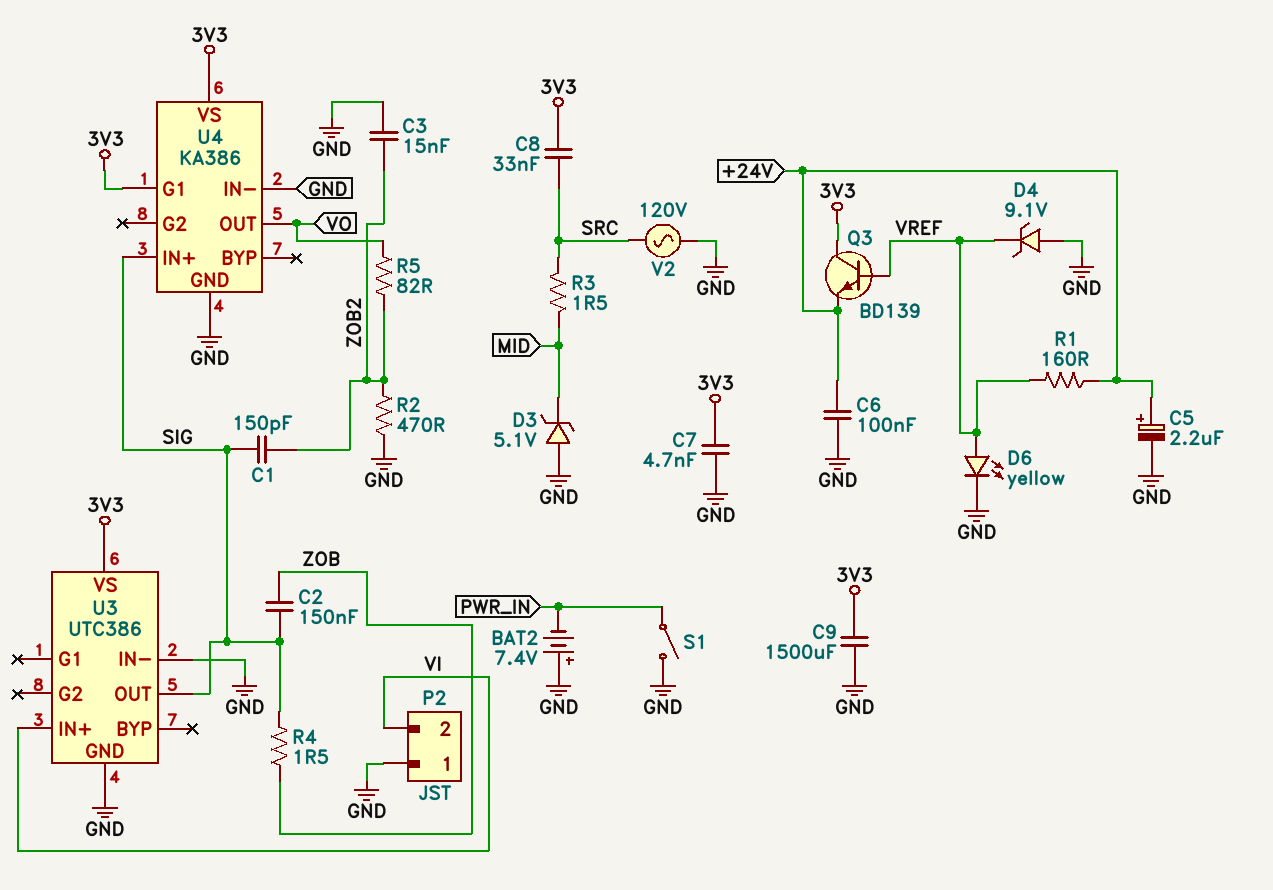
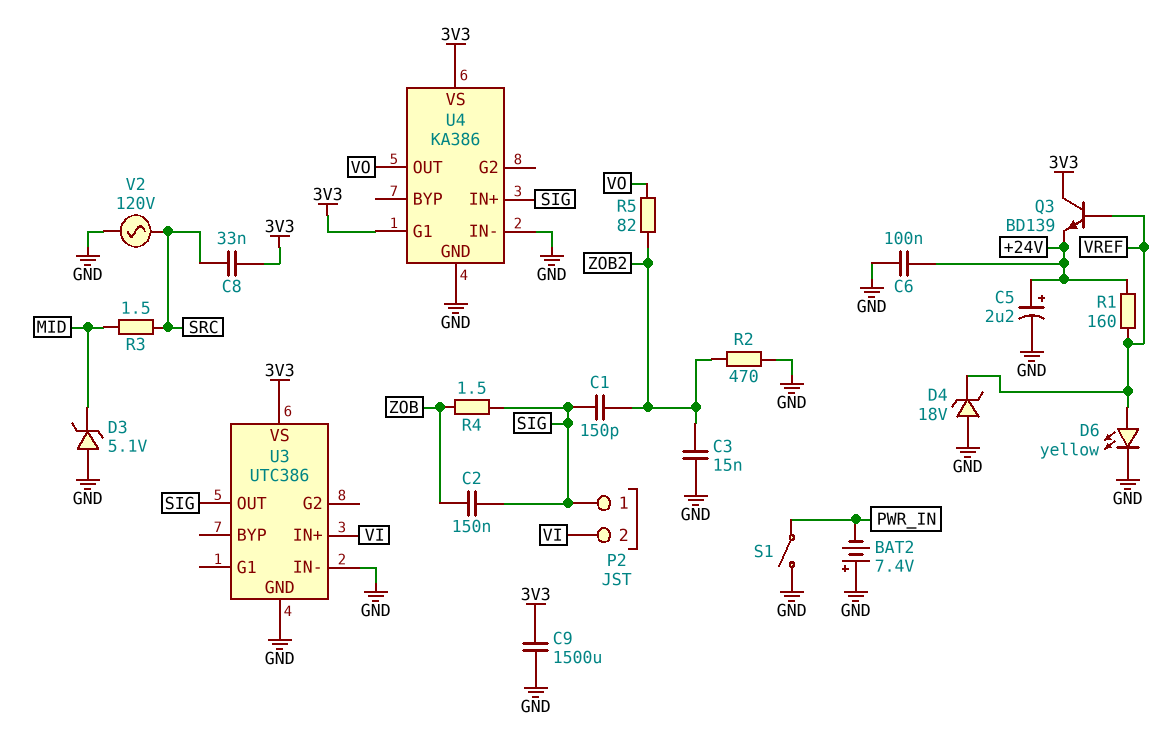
C7: 4.7nF (3V3, GND) -> none
D4: zener 9.1V (A GND, K VREF) -> zener 18V (A GND, K VREF)
P2 pin 1: GND -> SIG

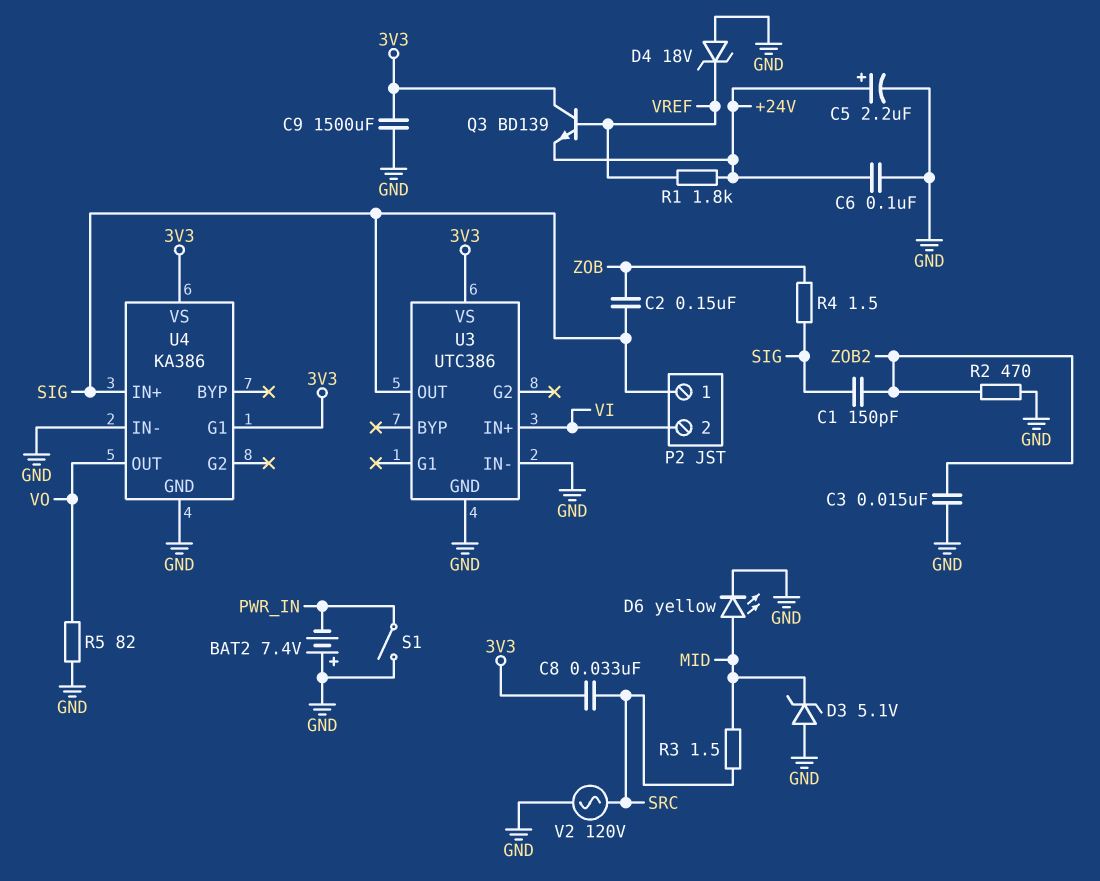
D6: LED yellow (A VREF, K GND) -> LED yellow (A MID, K GND)
R1: 160 (+24V, VREF) -> 1.8k (+24V, VREF)
R5: 82 (VO, ZOB2) -> 82 (GND, VO)

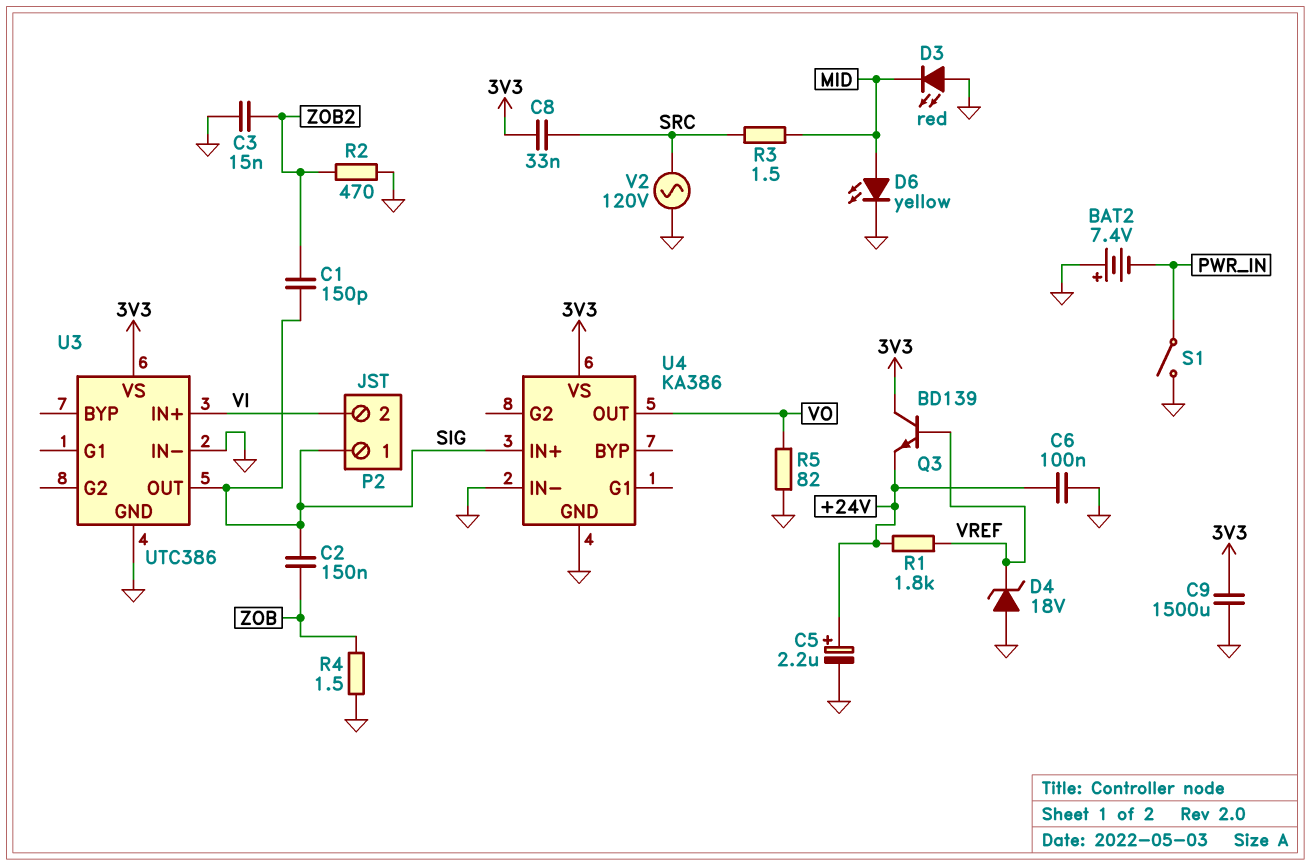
D3: zener 5.1V (A GND, K MID) -> LED red (A GND, K MID)
R4: 1.5 (SIG, ZOB) -> 1.5 (GND, ZOB)
U4 pin G1: 3V3 -> none

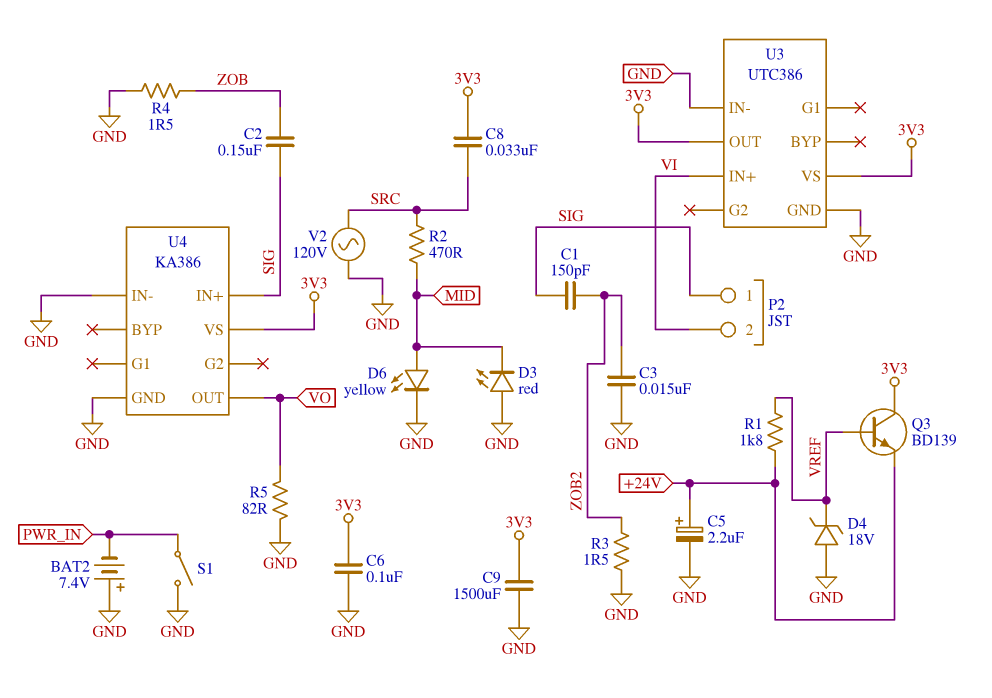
C6: 100nF (+24V, GND) -> 100nF (3V3, GND)
R2: 470 (GND, ZOB2) -> 470 (MID, SRC)
R3: 1.5 (MID, SRC) -> 1.5 (GND, ZOB2)
U3 pin OUT: SIG -> 3V3

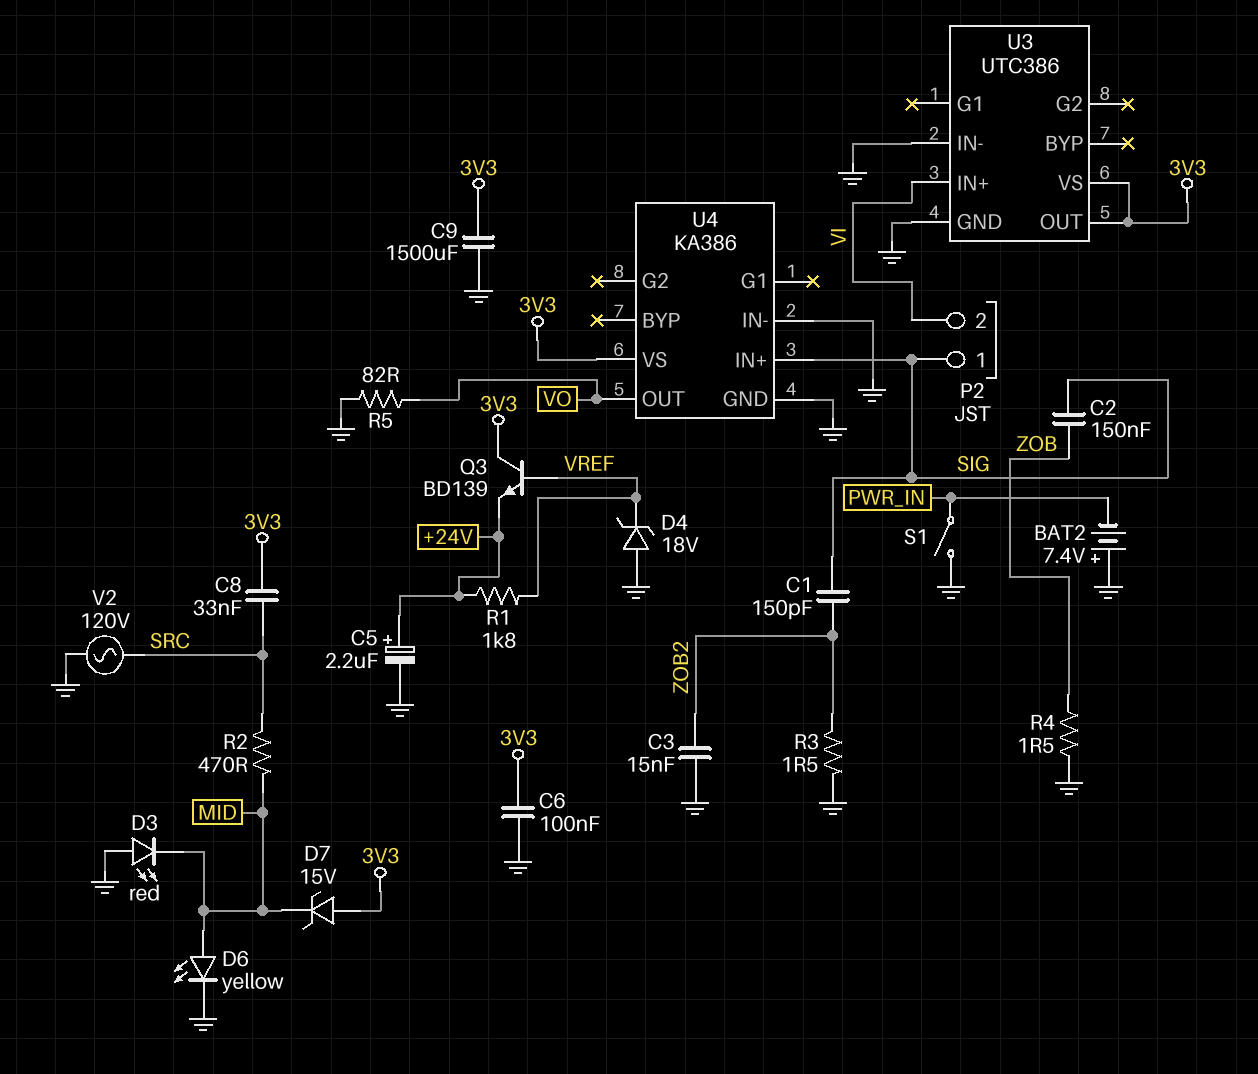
D7: none -> zener 15V (A 3V3, K MID)

